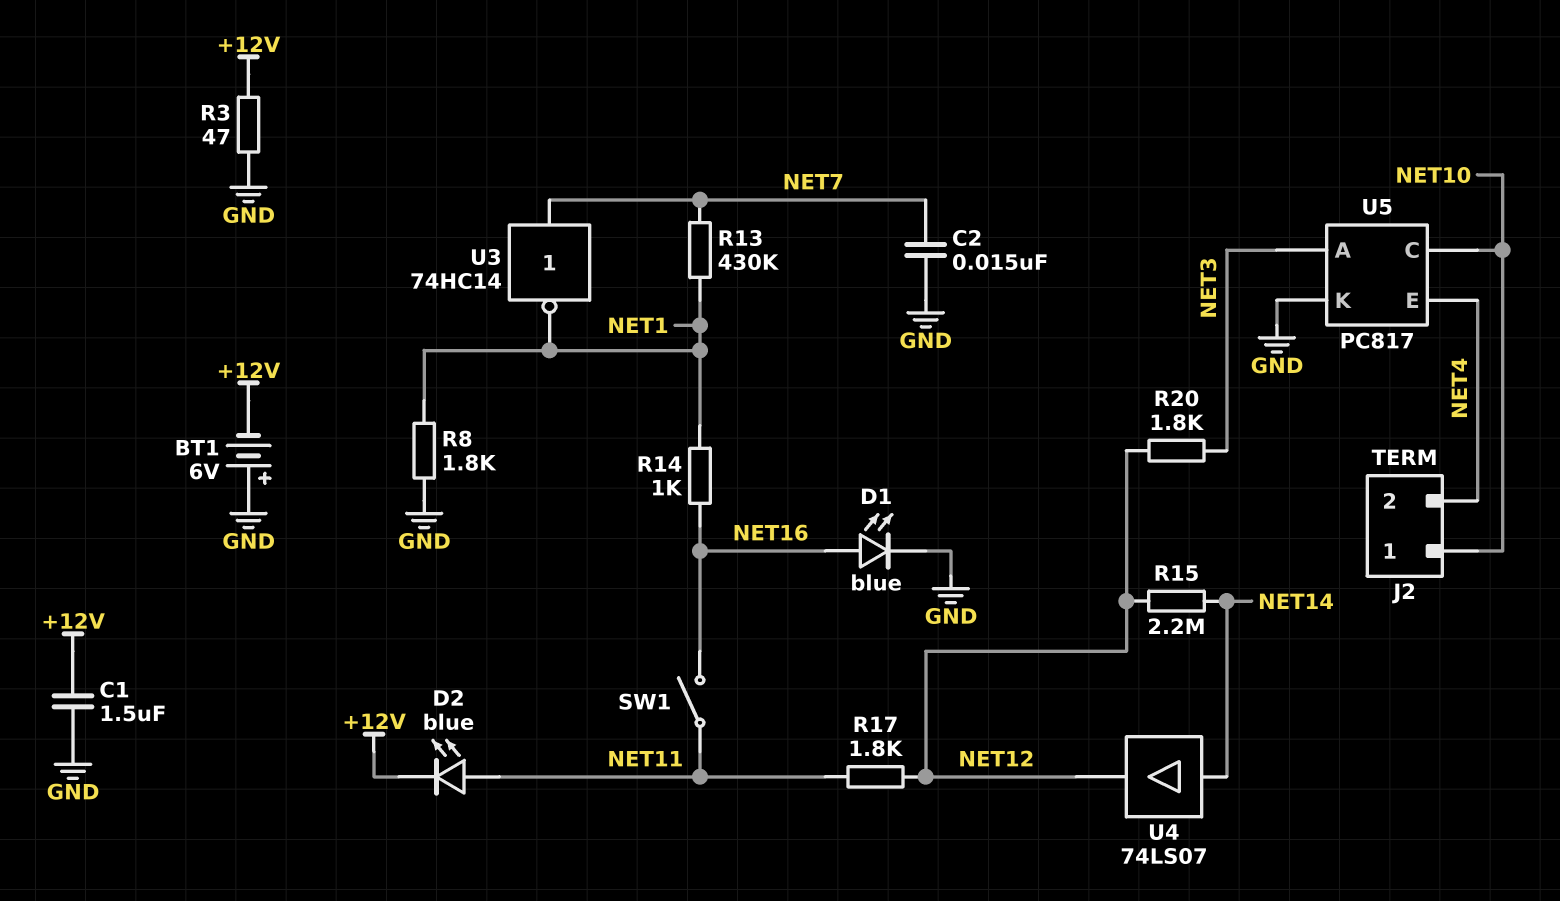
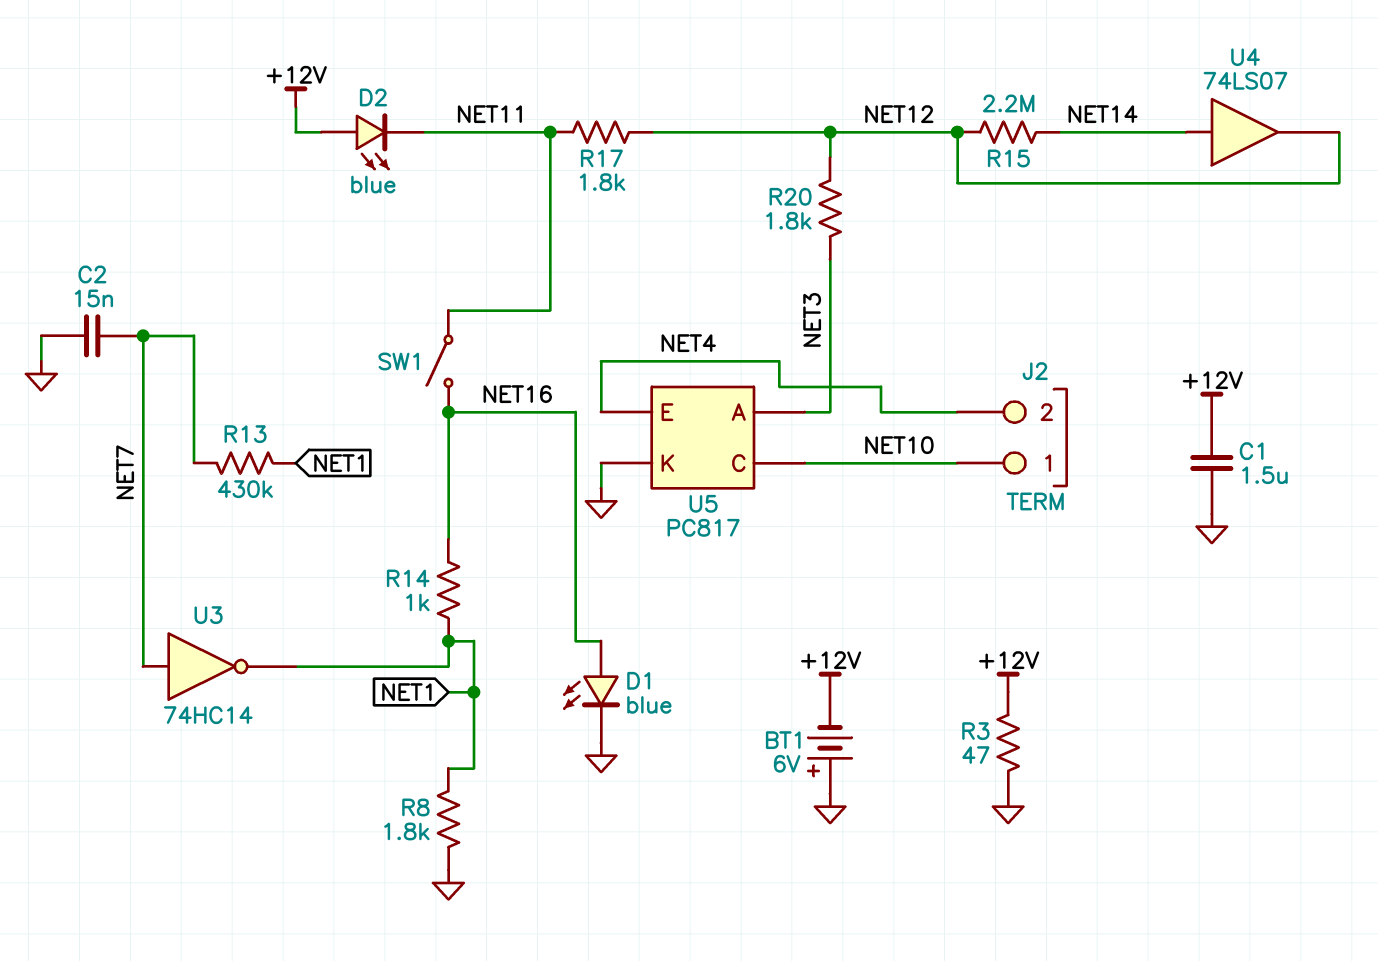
D2: LED blue (A NET11, K +12V) -> LED blue (A +12V, K NET11)

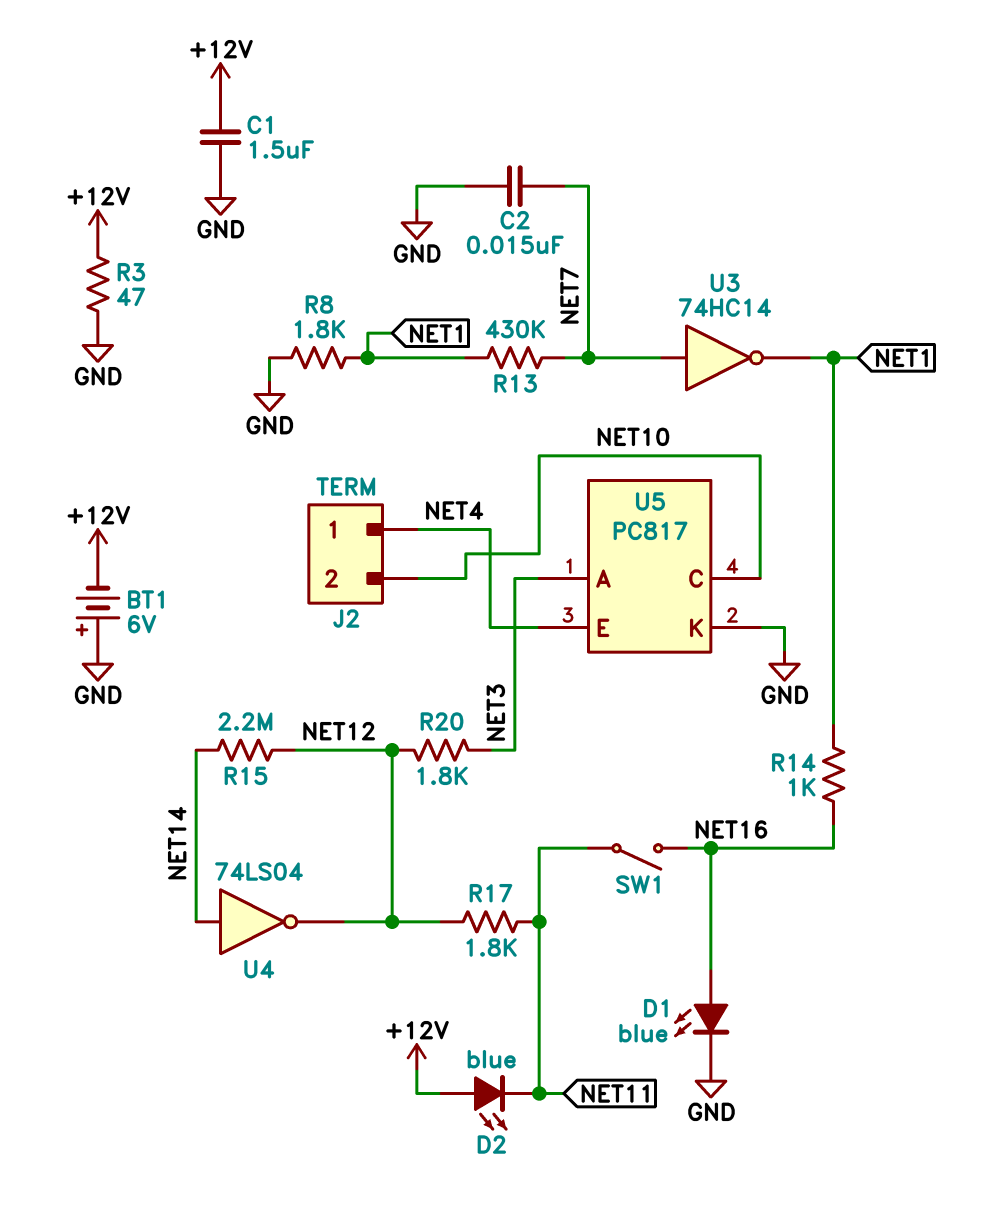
J2 pin 1: NET10 -> NET4
J2 pin 2: NET4 -> NET10
U4: buffer 74LS07 (in NET14, out NET12) -> NOT 74LS04 (in NET14, out NET12)

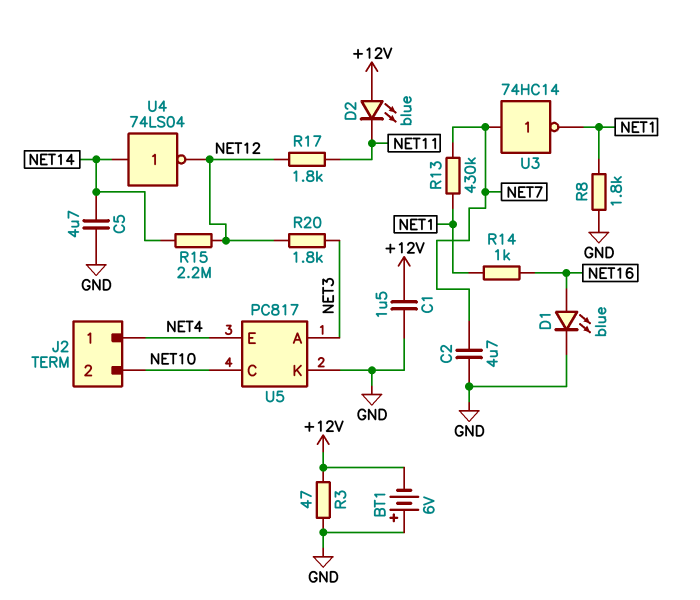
C2: 15nF (GND, NET7) -> 4.7uF (GND, NET7)
C5: none -> 4.7uF (GND, NET14)
SW1: switch (NET11, NET16) -> none

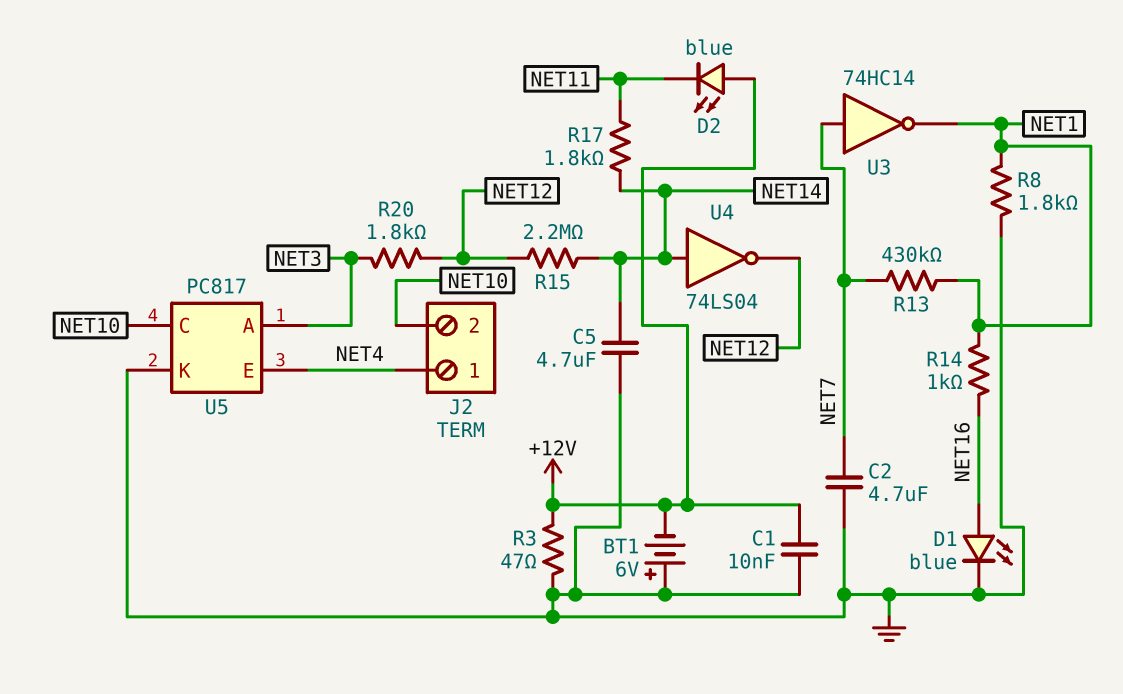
C1: 1.5uF (+12V, GND) -> 10nF (+12V, GND)
R17: 1.8k (NET11, NET12) -> 1.8k (NET11, NET14)

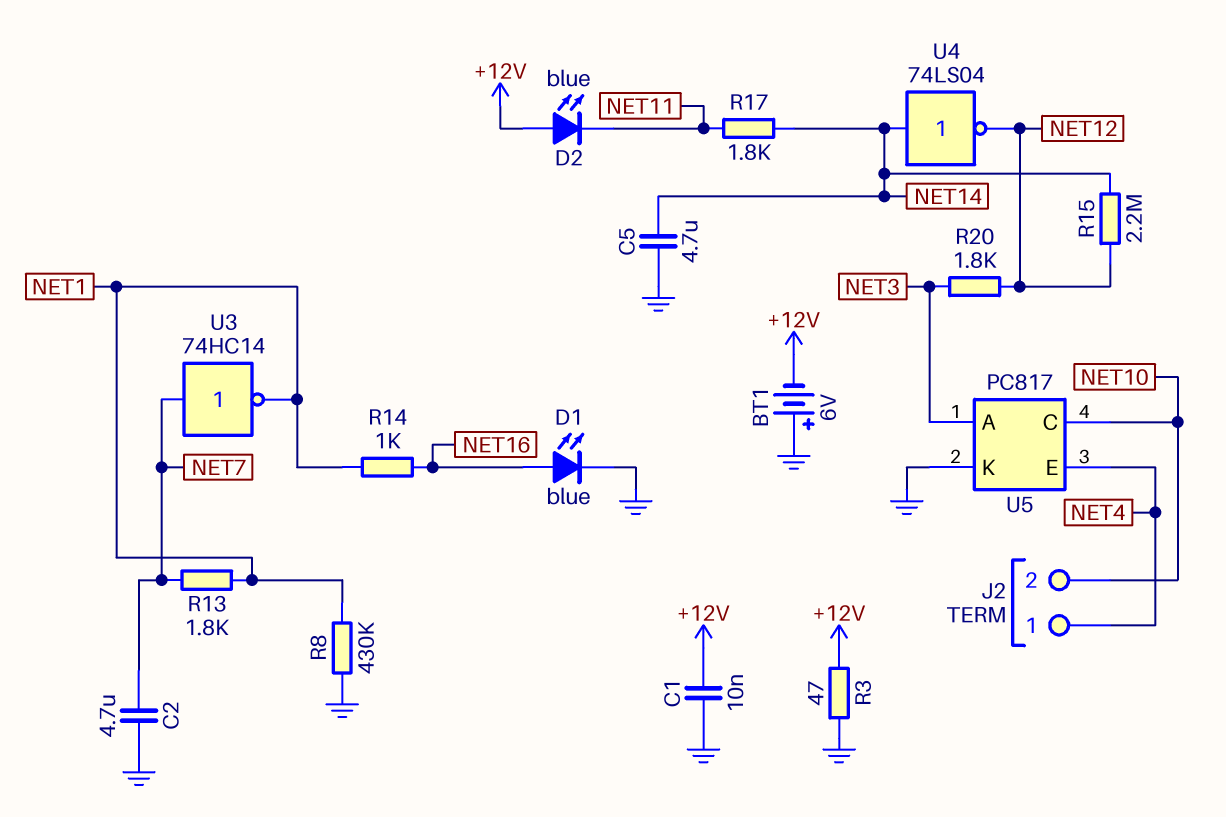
R8: 1.8k (GND, NET1) -> 430k (GND, NET1)
R13: 430k (NET1, NET7) -> 1.8k (NET1, NET7)

